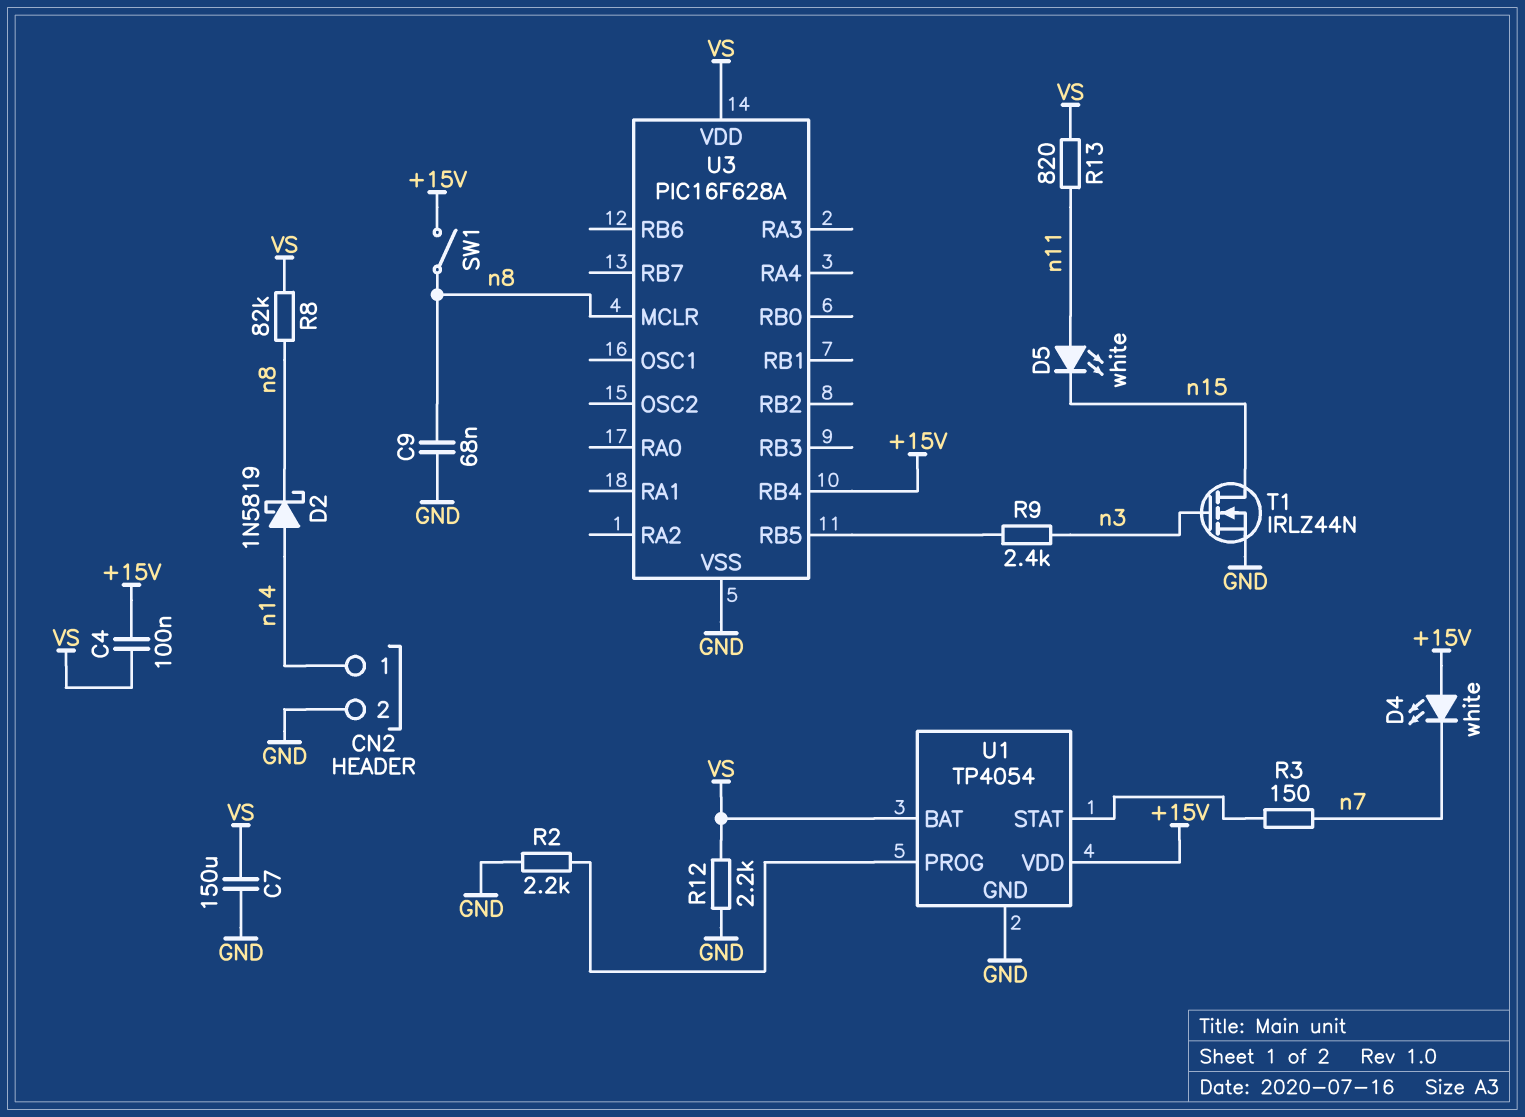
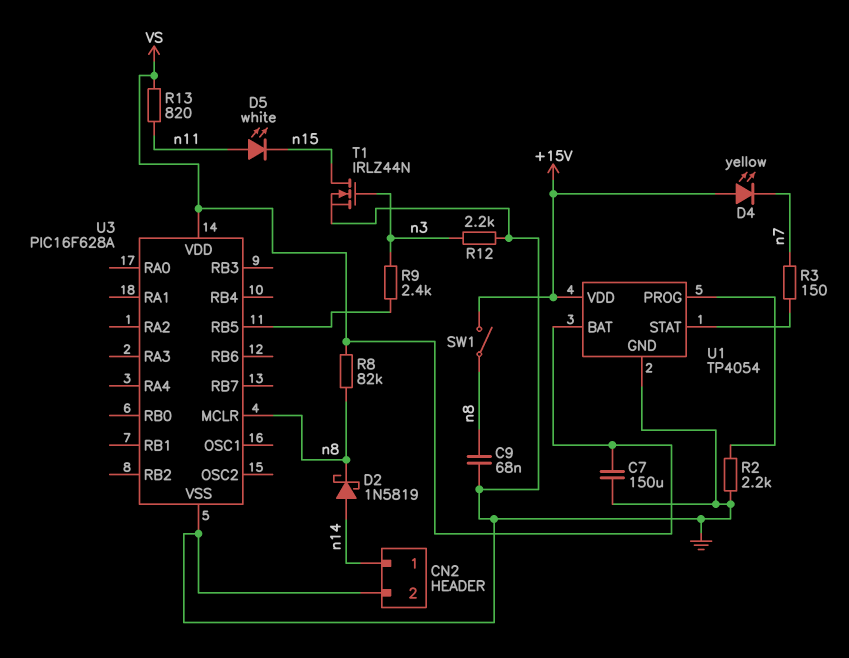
C4: 100nF (+15V, VS) -> none
D4: LED white (A +15V, K n7) -> LED yellow (A +15V, K n7)
R12: 2.2k (GND, VS) -> 2.2k (GND, n3)
U3 pin RB4: +15V -> none

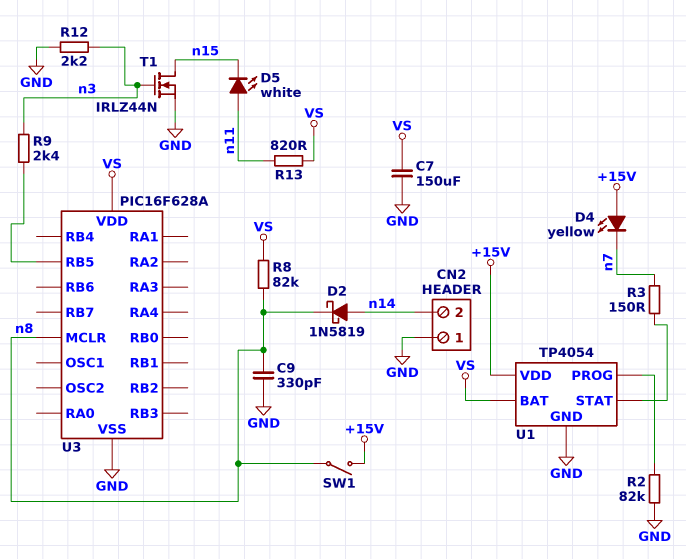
C9: 68nF (GND, n8) -> 330pF (GND, n8)
CN2 pin 1: n14 -> GND
CN2 pin 2: GND -> n14
R2: 2.2k (GND, U1/PROG) -> 82k (GND, U1/PROG)

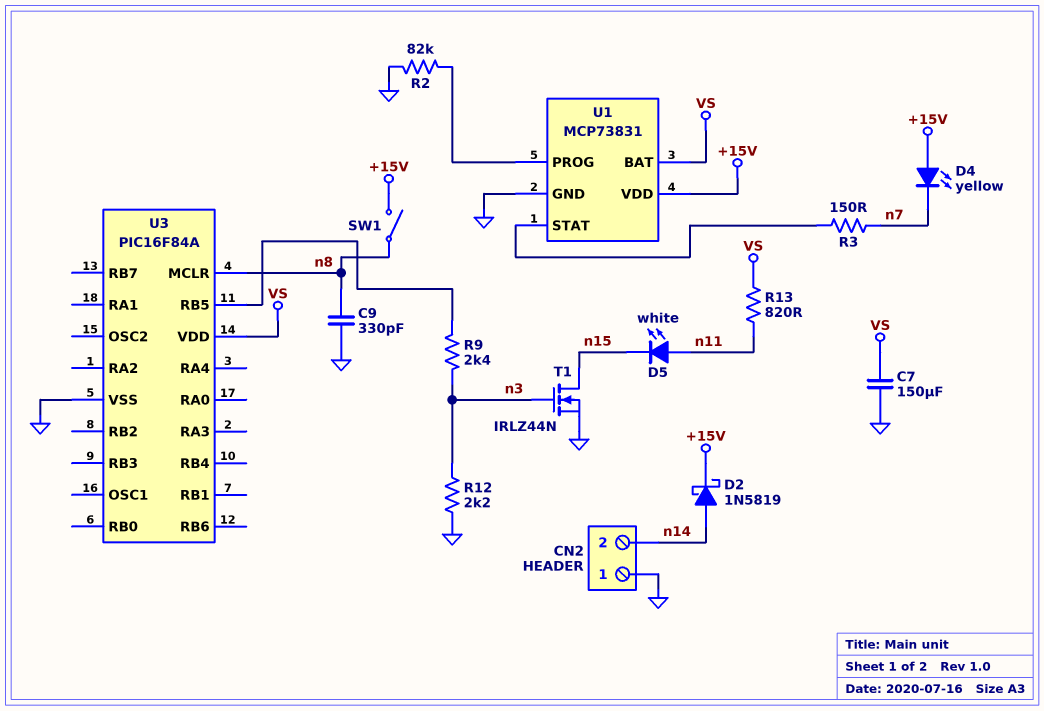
D2: schottky 1N5819 (A n14, K n8) -> schottky 1N5819 (A n14, K +15V)
R8: 82k (VS, n8) -> none
U1: TP4054 -> MCP73831
U3: PIC16F628A -> PIC16F84A

